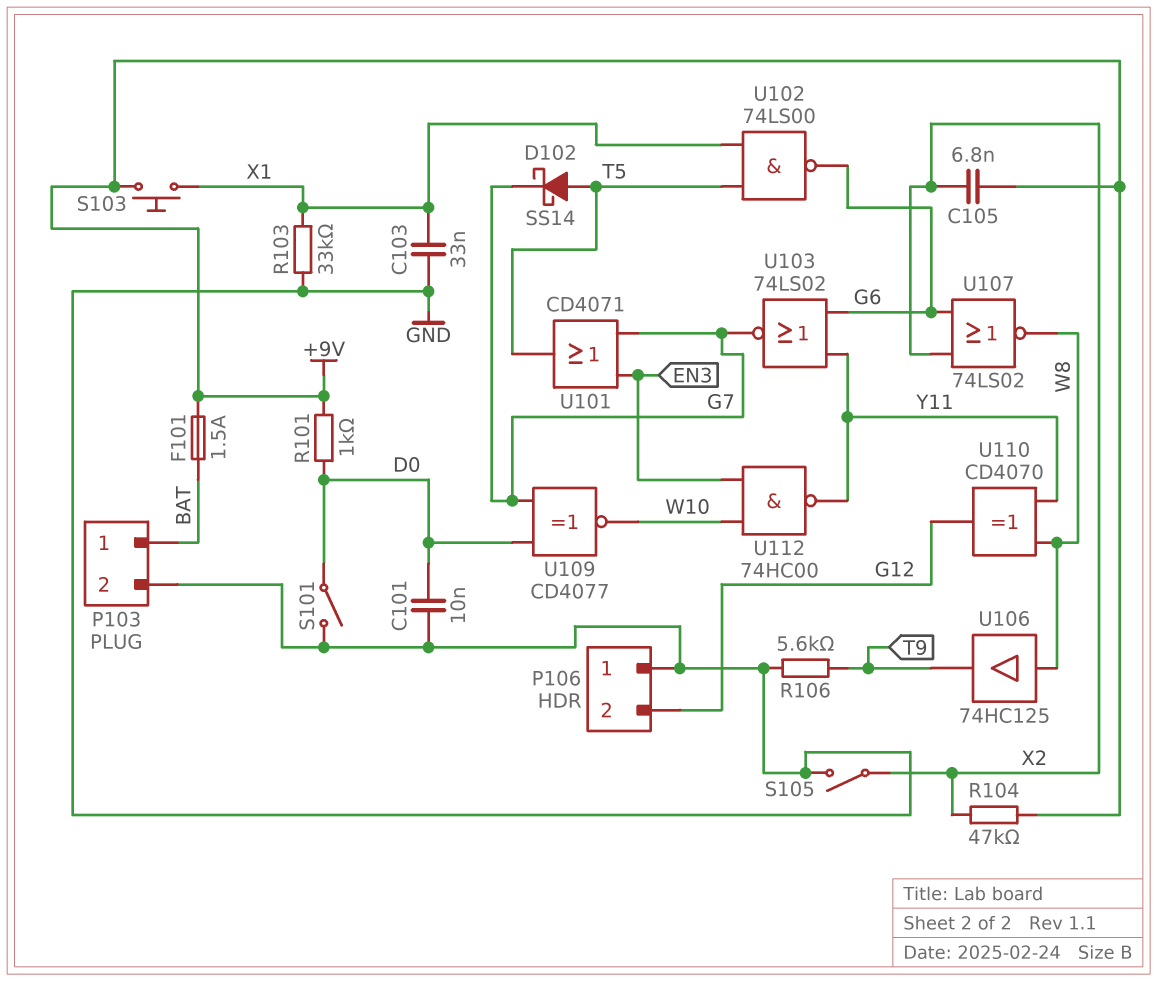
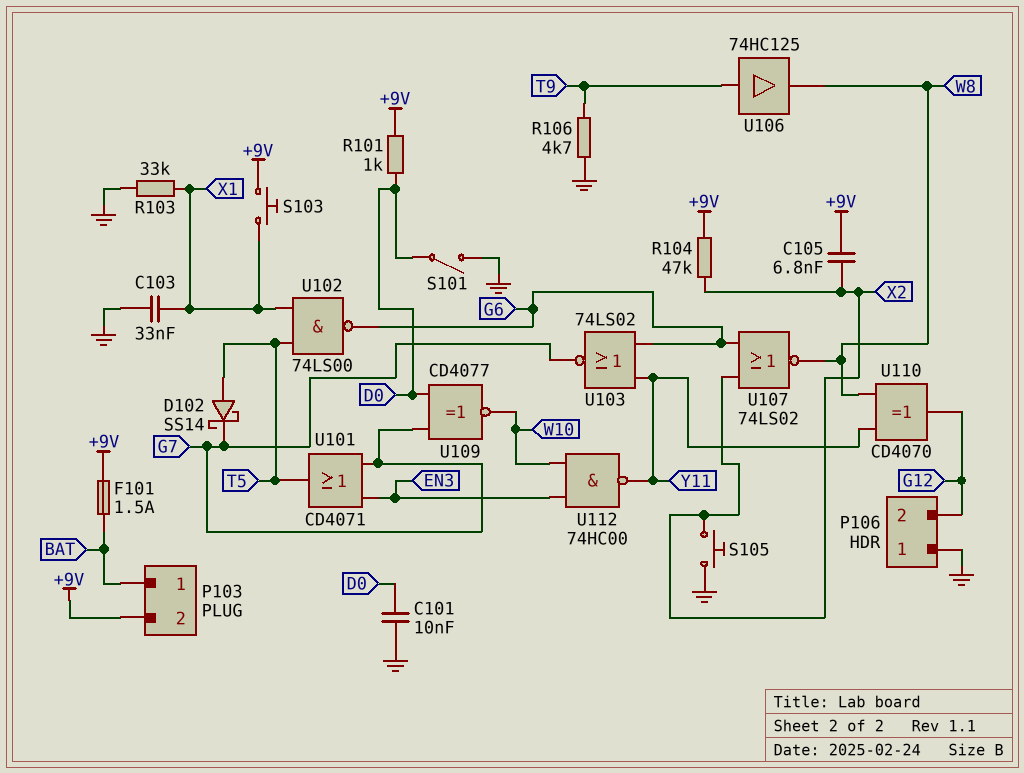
P103 pin 2: GND -> +9V
R106: 5.6k (GND, T9) -> 4.7k (GND, T9)
S105: switch (GND, X2) -> button (GND, X2)
U106: buffer 74HC125 (in W8, out T9) -> buffer 74HC125 (in T9, out W8)

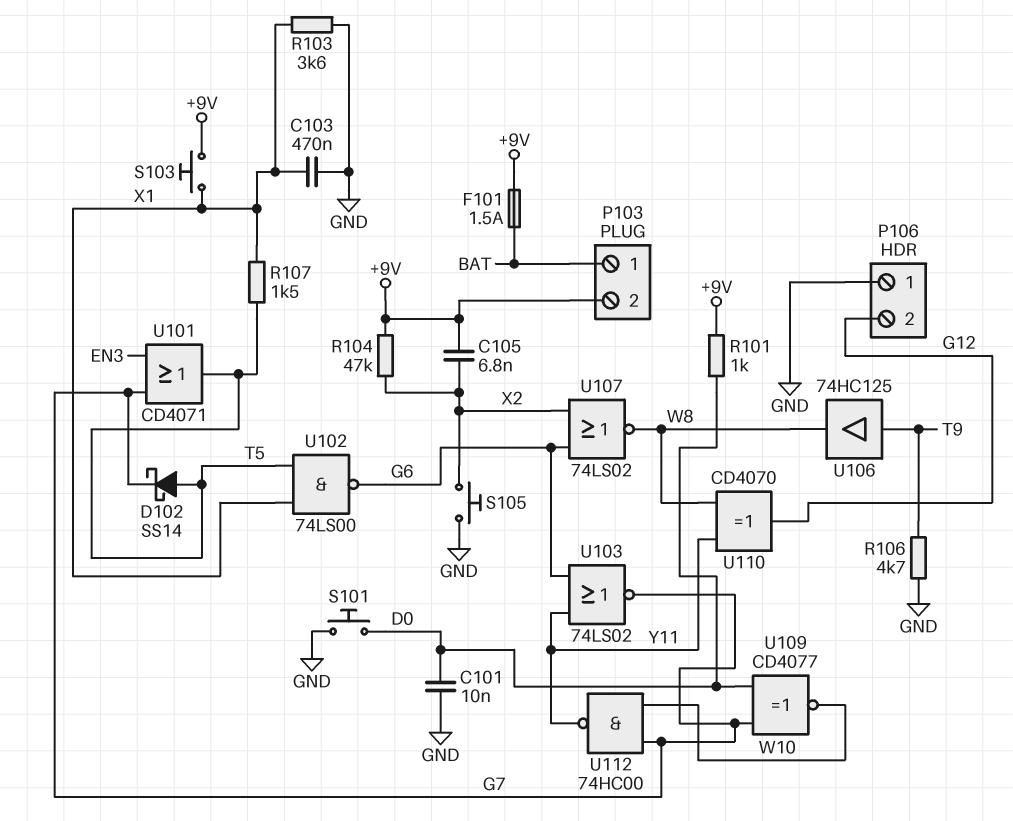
C103: 33nF (GND, X1) -> 470nF (GND, X1)
R103: 33k (GND, X1) -> 3.6k (GND, X1)
R107: none -> 1.5k (T5, X1)
S101: switch (D0, GND) -> button (D0, GND)
U112: NAND 74HC00 (in EN3, in W10, out Y11) -> NAND 74HC00 (in G7, in W10, out Y11)

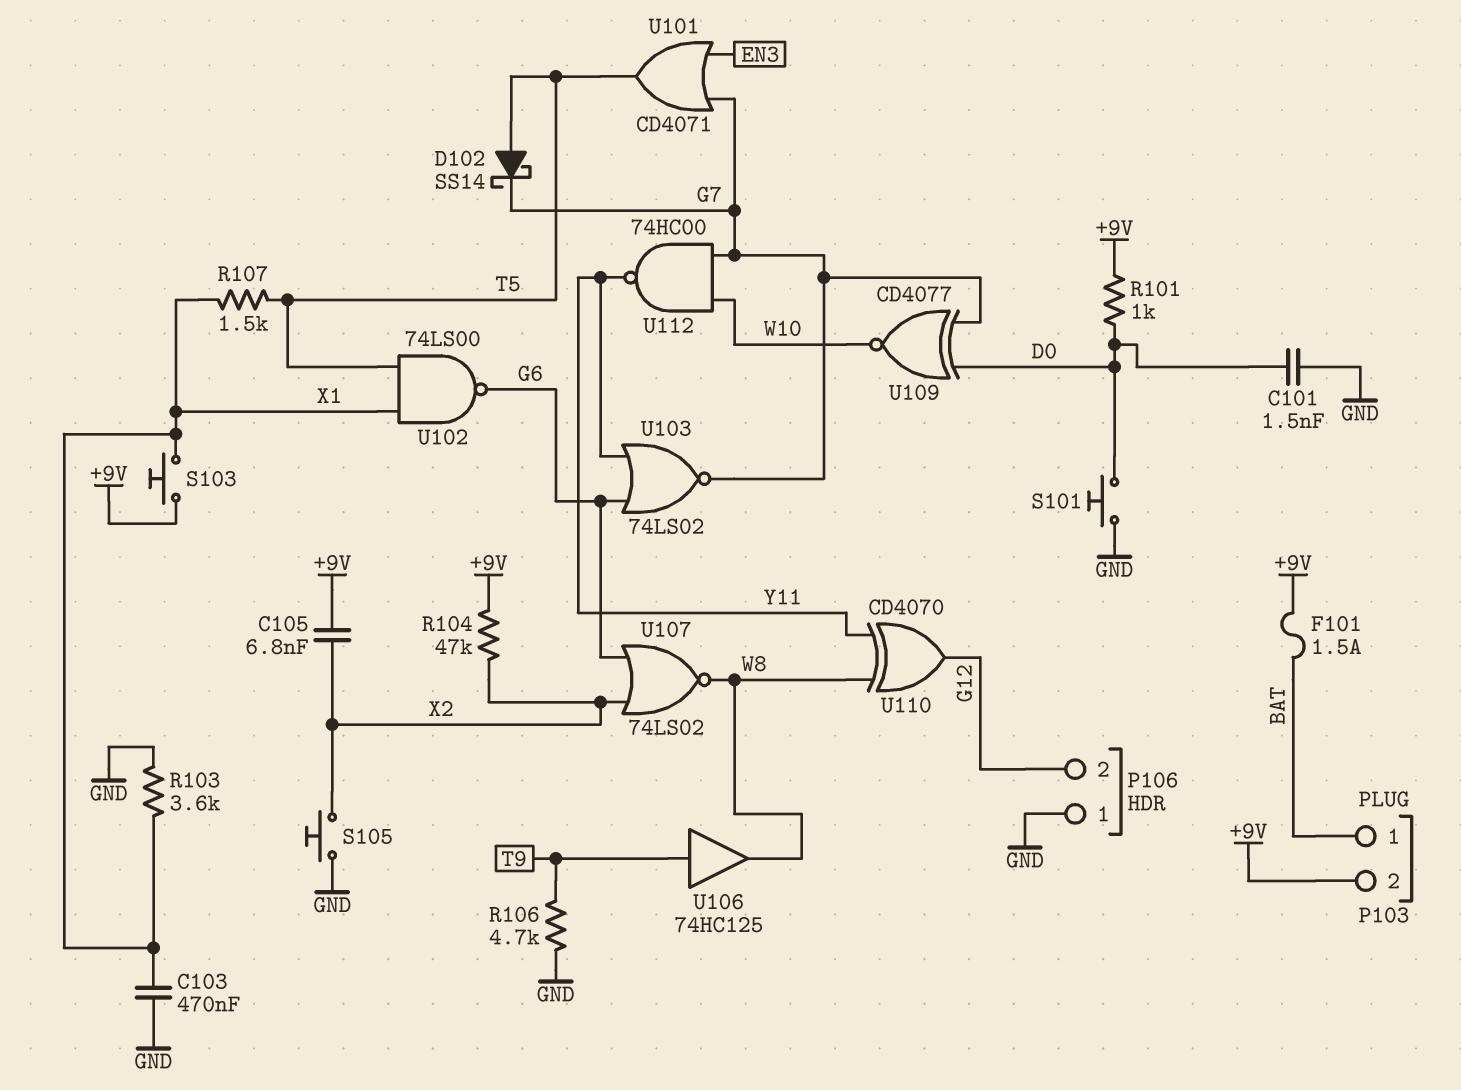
C101: 10nF (D0, GND) -> 1.5nF (D0, GND)

